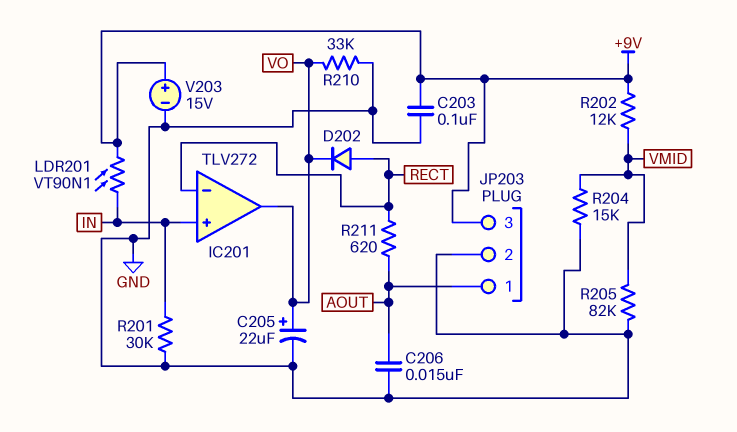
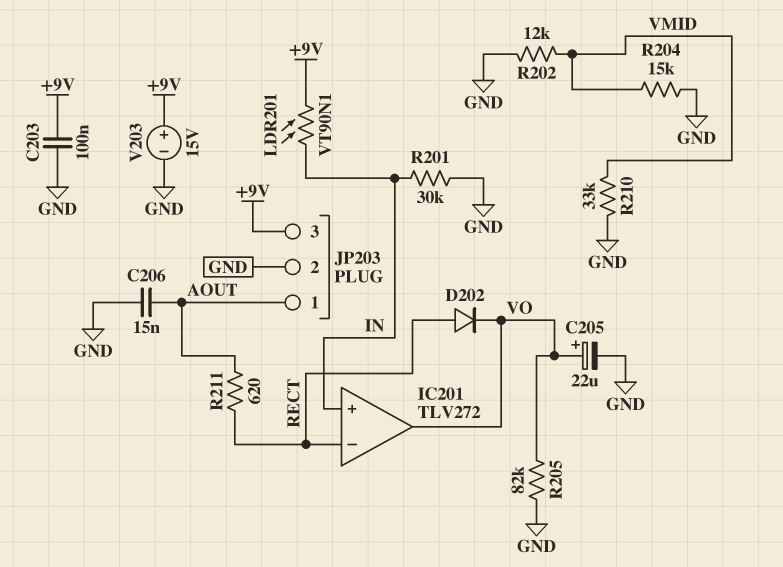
R202: 12k (+9V, VMID) -> 12k (GND, VMID)
R205: 82k (GND, VMID) -> 82k (GND, VO)
R210: 33k (GND, VO) -> 33k (GND, VMID)

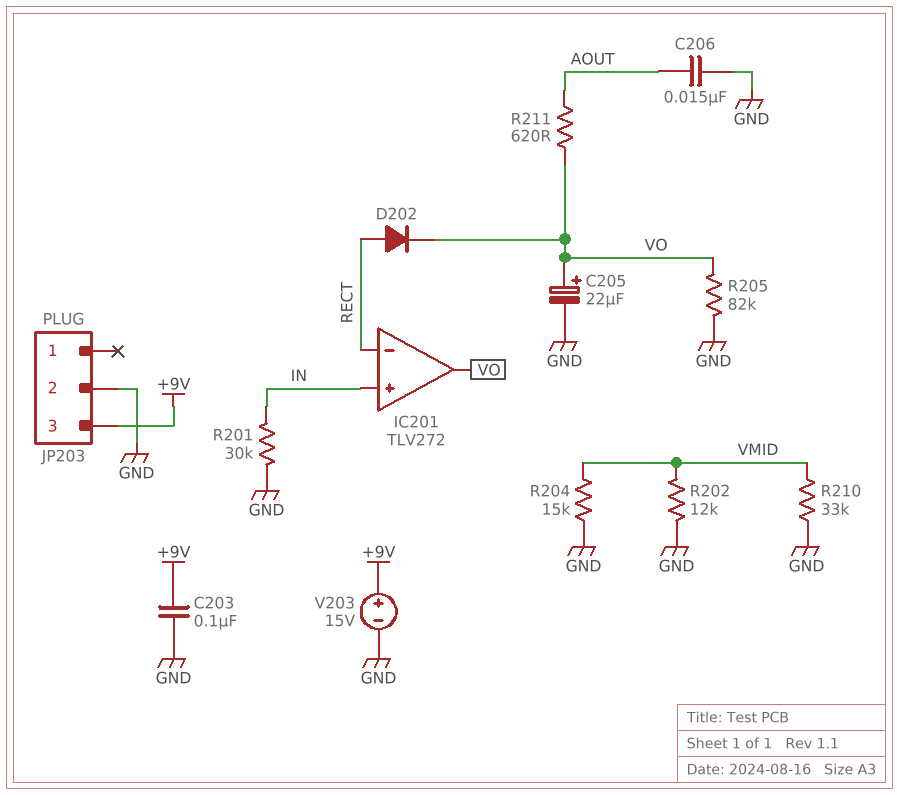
JP203 pin 1: AOUT -> none
LDR201: VT90N1 (+9V, IN) -> none
R211: 620 (AOUT, RECT) -> 620 (AOUT, VO)

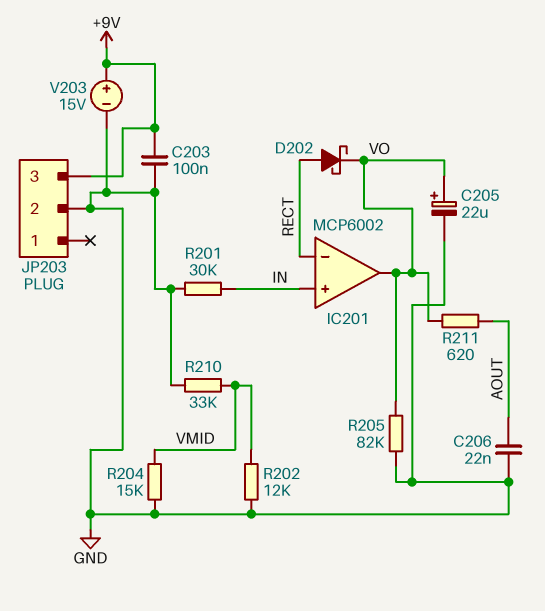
C206: 15nF (AOUT, GND) -> 22nF (AOUT, GND)
D202: diode (A RECT, K VO) -> schottky (A RECT, K VO)
IC201: TLV272 -> MCP6002

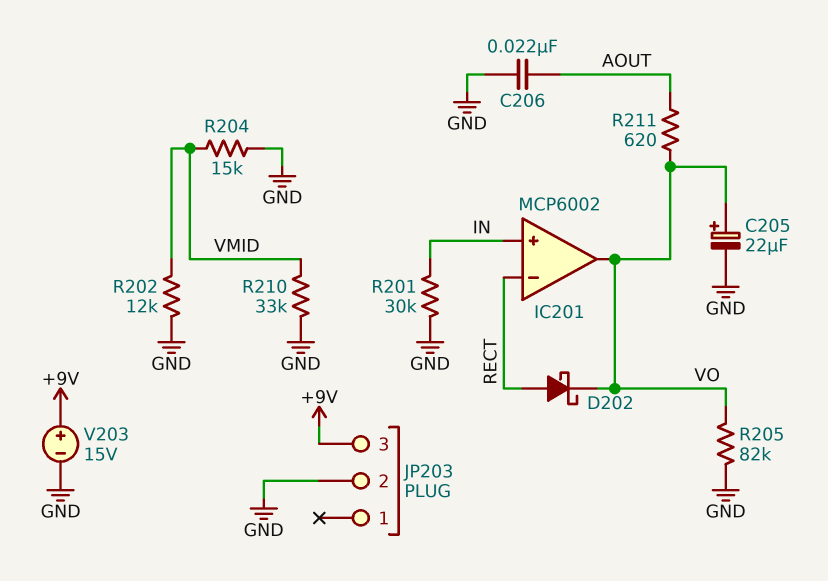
C203: 100nF (+9V, GND) -> none

